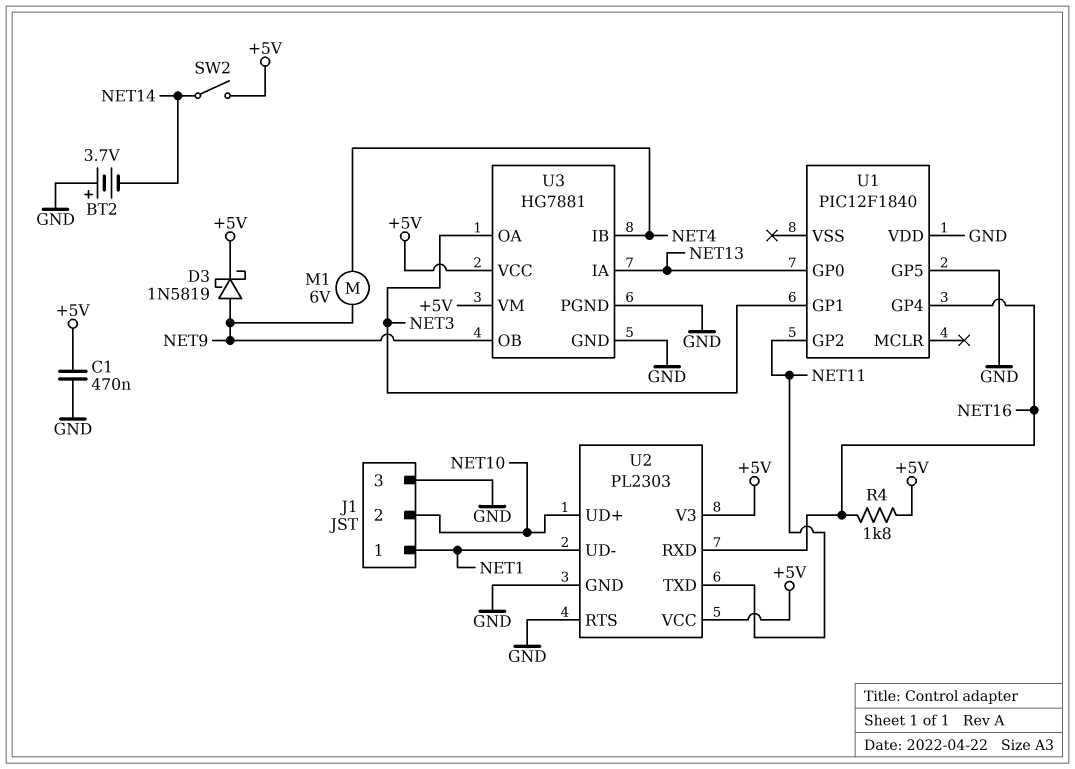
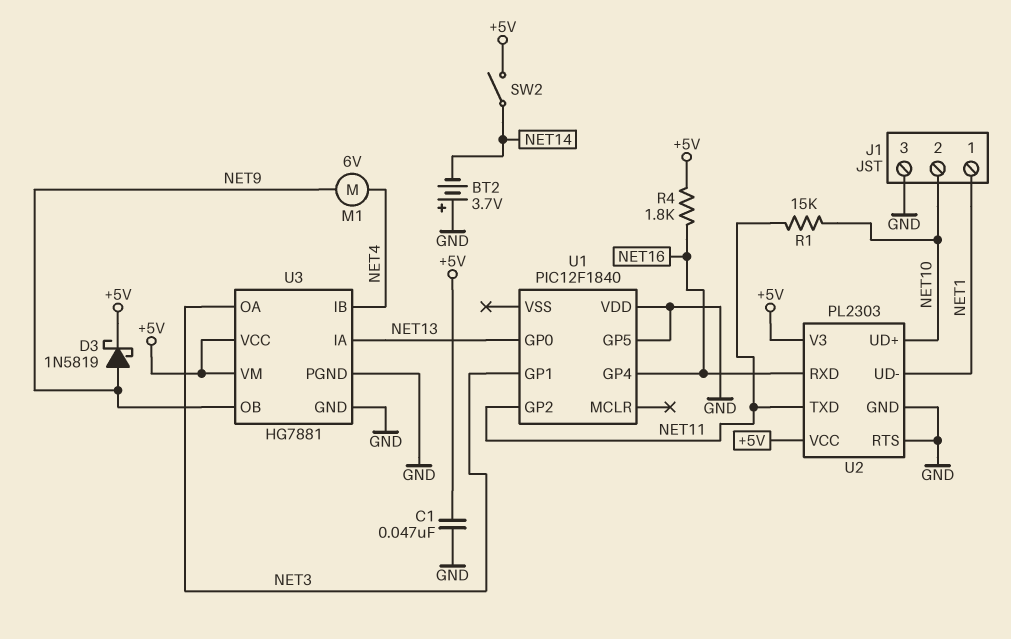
C1: 470nF (+5V, GND) -> 47nF (+5V, GND)
R1: none -> 15k (NET10, NET11)

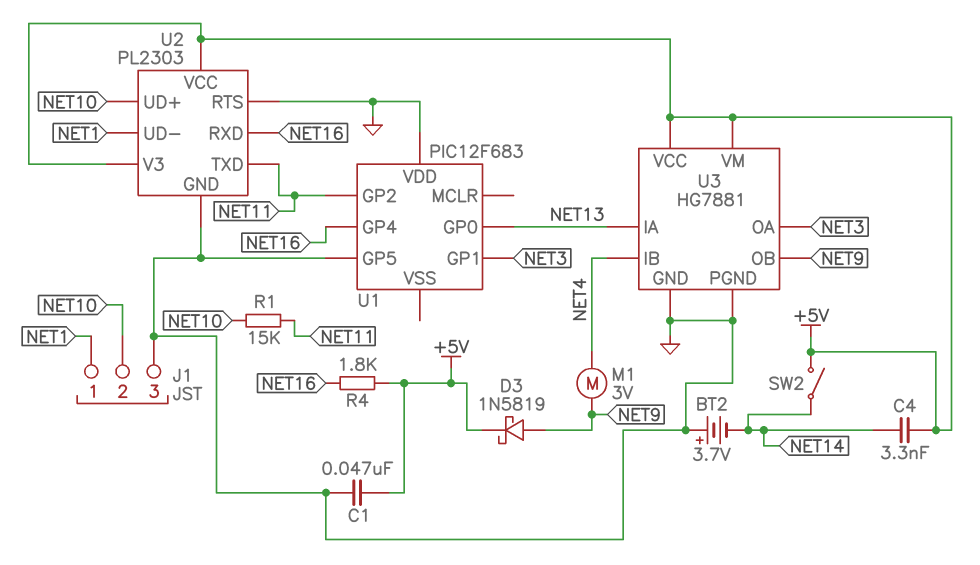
C4: none -> 3.3nF (+5V, NET14)
M1: motor 6V (NET4, NET9) -> motor 3V (NET4, NET9)
U1: PIC12F1840 -> PIC12F683

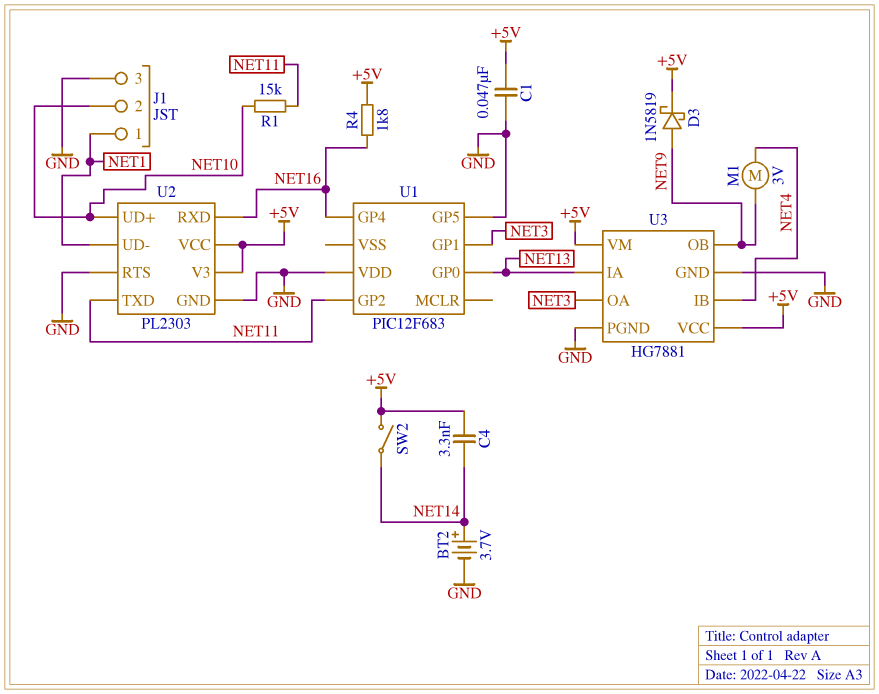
BT2: 3.7V (plus GND, minus NET14) -> 3.7V (plus NET14, minus GND)

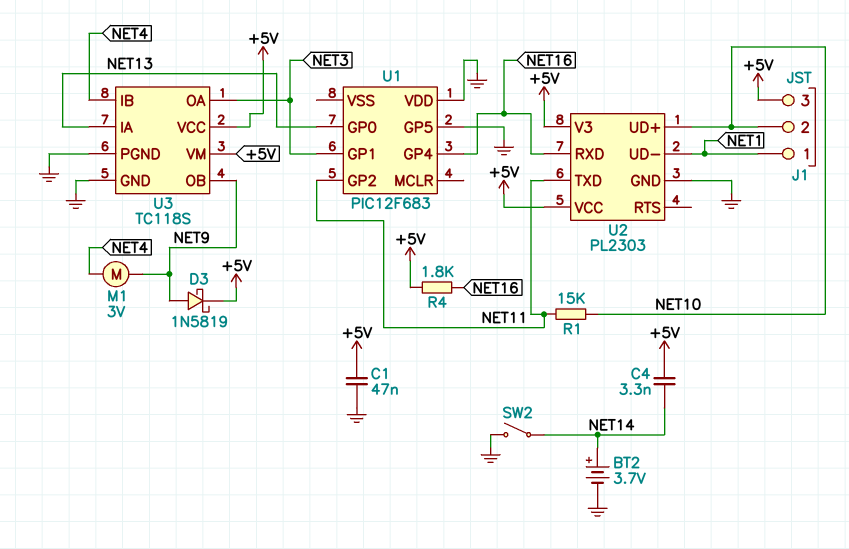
J1 pin 3: GND -> +5V
SW2: switch (+5V, NET14) -> switch (GND, NET14)
U2 pin RTS: GND -> none
U3: HG7881 -> TC118S

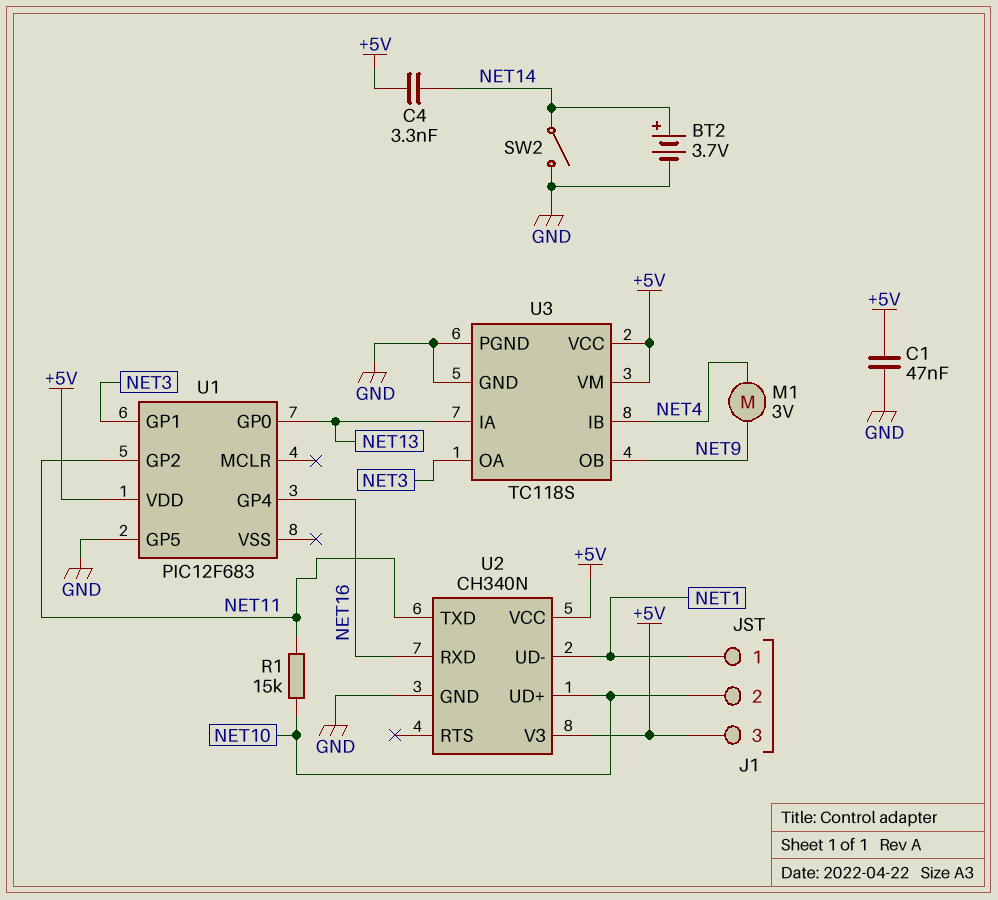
D3: schottky 1N5819 (A NET9, K +5V) -> none
R4: 1.8k (+5V, NET16) -> none
U1 pin VDD: GND -> +5V
U2: PL2303 -> CH340N

